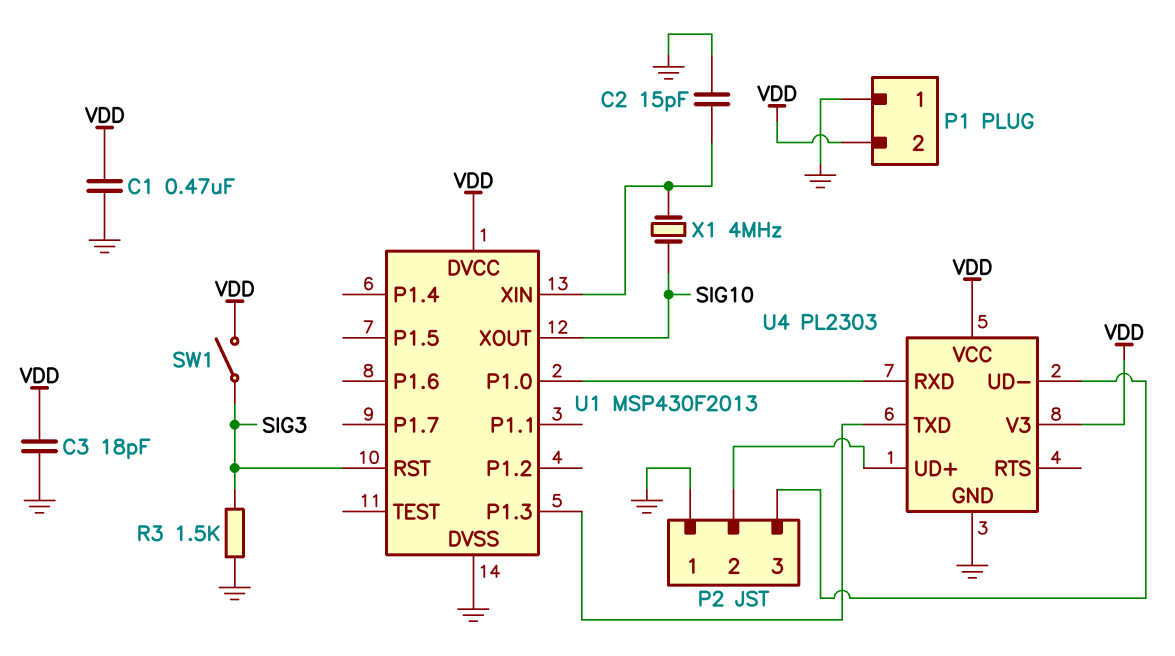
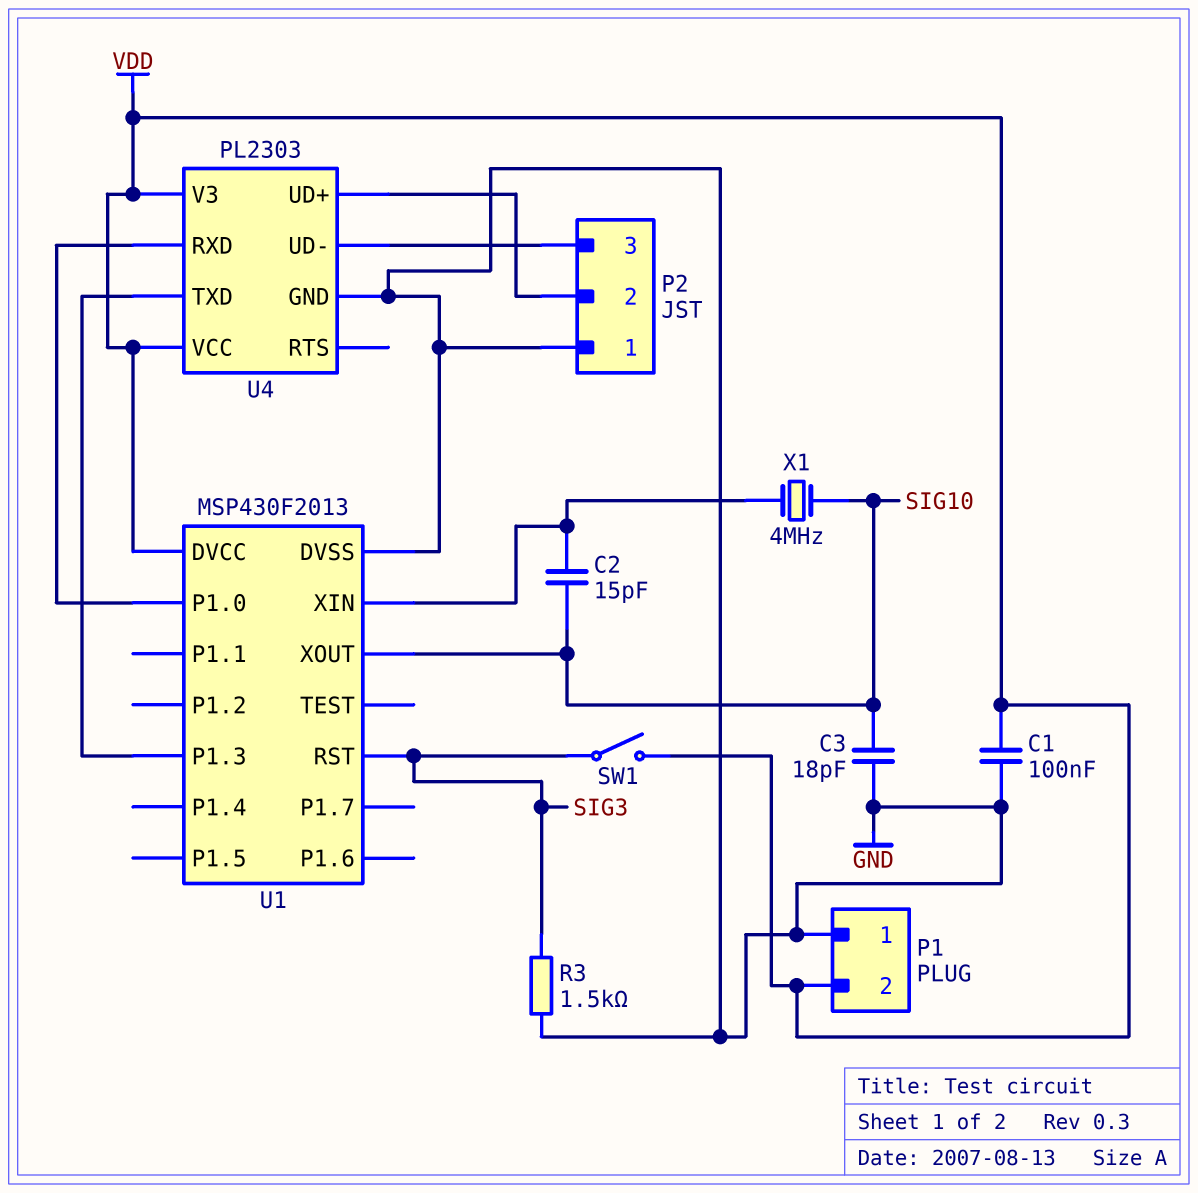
C1: 470nF (GND, VDD) -> 100nF (GND, VDD)
C2: 15pF (GND, U1/XIN) -> 15pF (SIG10, U1/XIN)
C3: 18pF (GND, VDD) -> 18pF (GND, SIG10)

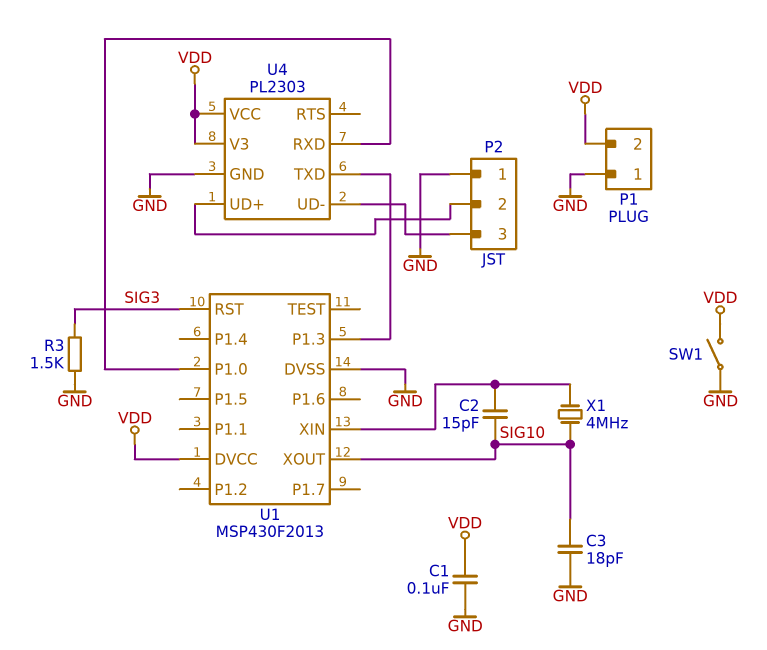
SW1: switch (SIG3, VDD) -> switch (GND, VDD)

